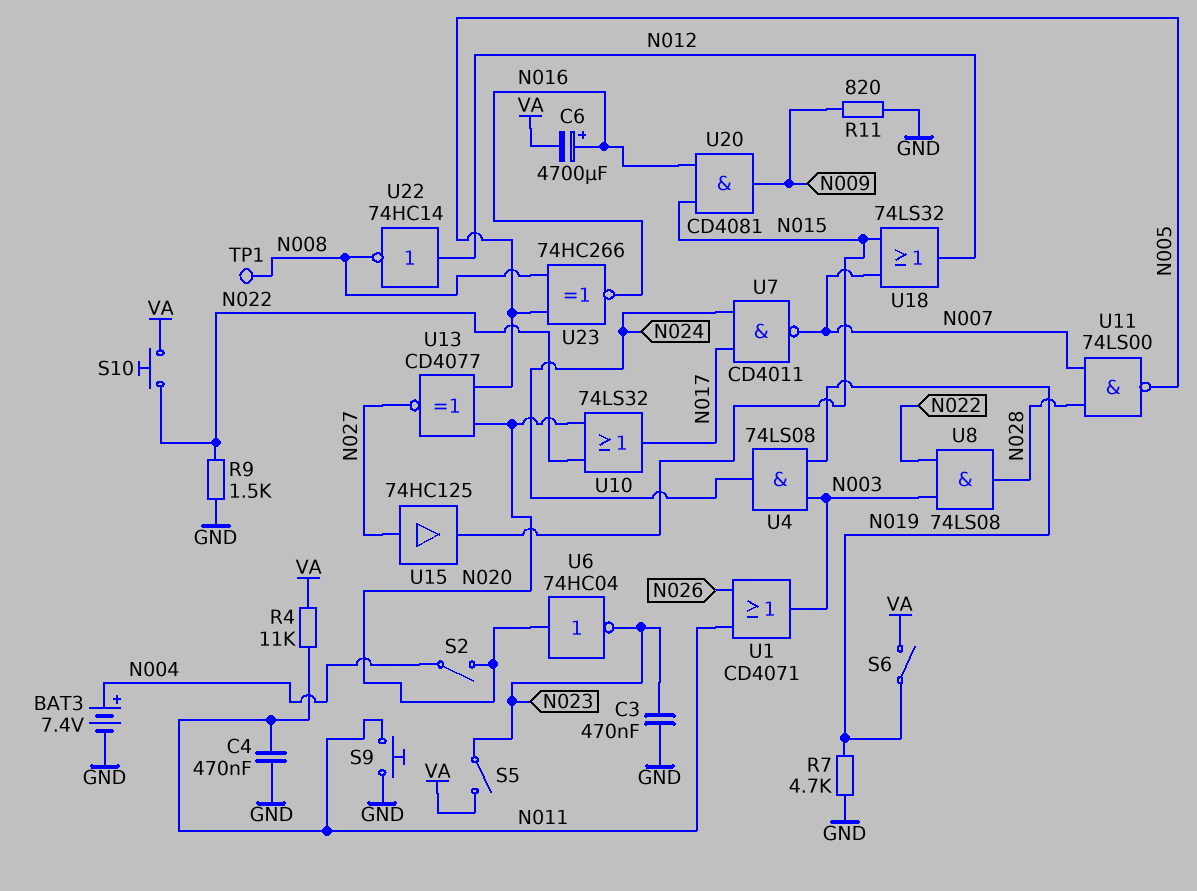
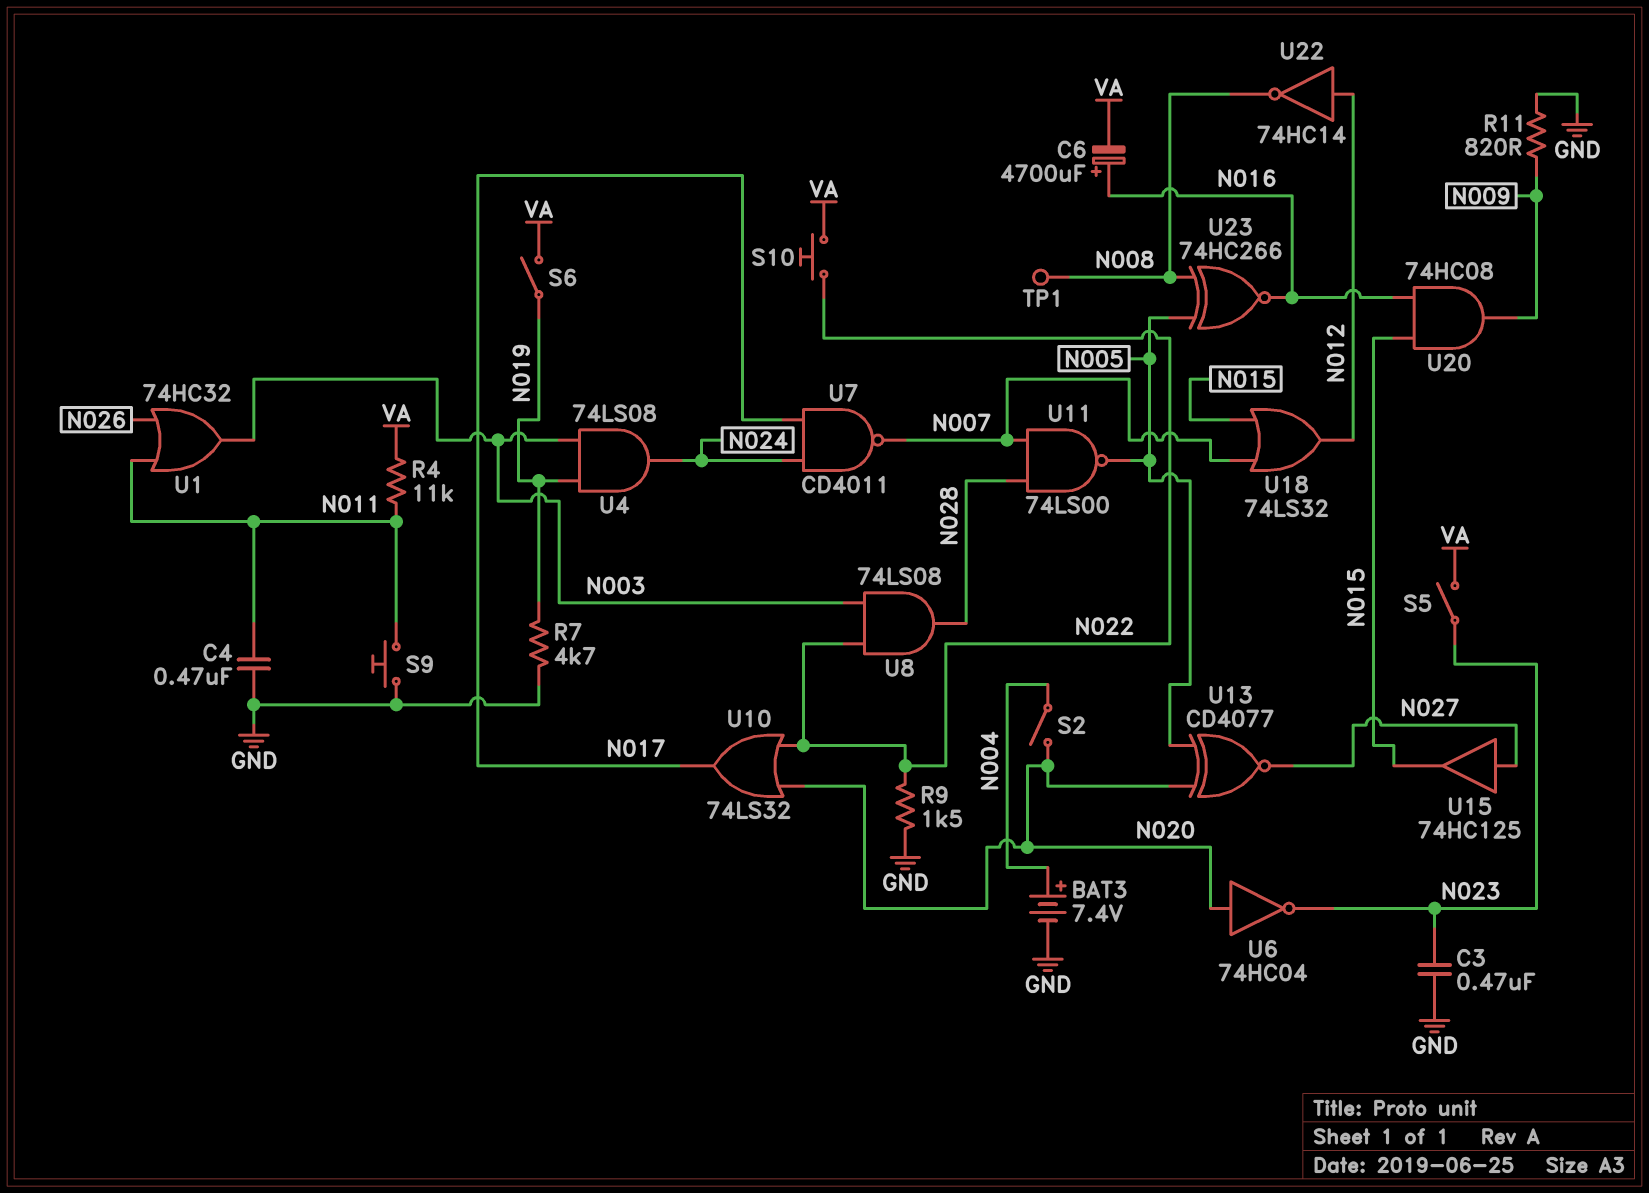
U1: OR CD4071 (in N011, in N026, out N003) -> OR 74HC32 (in N011, in N026, out N003)
U20: AND CD4081 (in N015, in N016, out N009) -> AND 74HC08 (in N015, in N016, out N009)

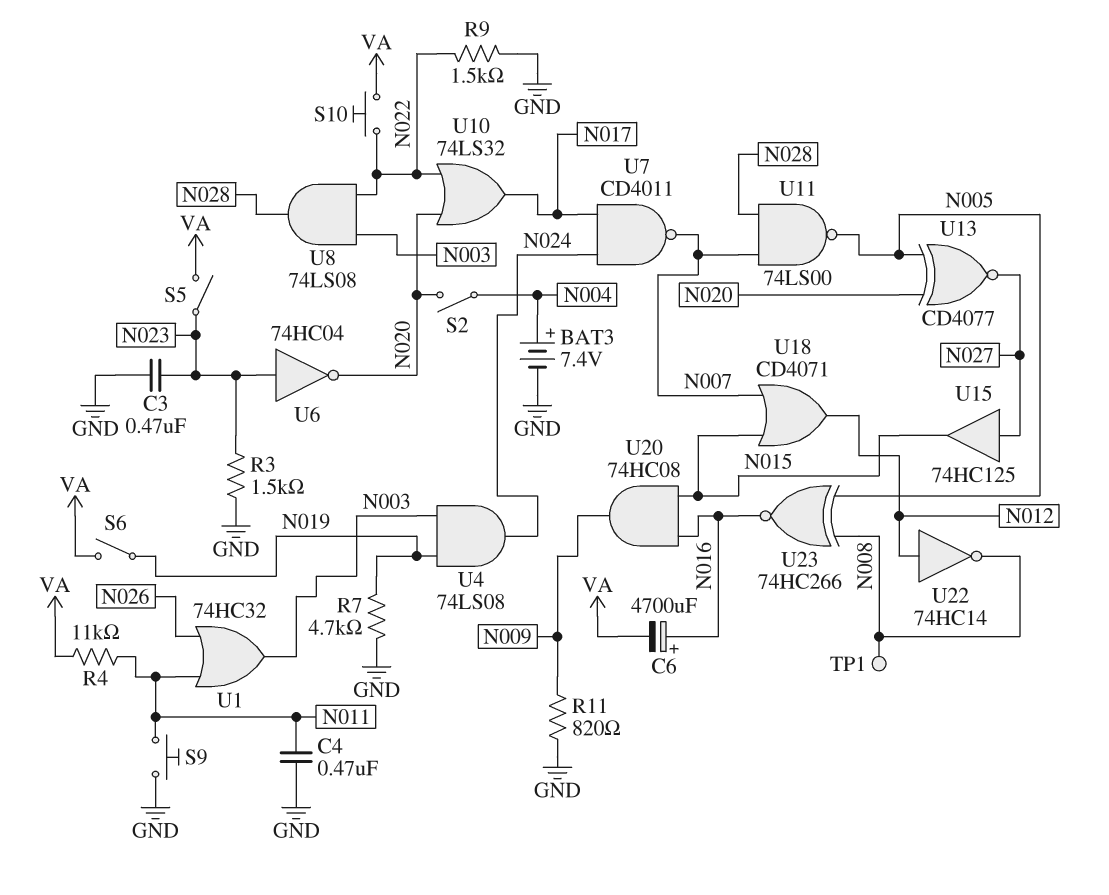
R3: none -> 1.5k (GND, N023)
U6: NOT 74HC04 (in N020, out N023) -> NOT 74HC04 (in N023, out N020)
U18: OR 74LS32 (in N007, in N015, out N012) -> OR CD4071 (in N007, in N015, out N012)

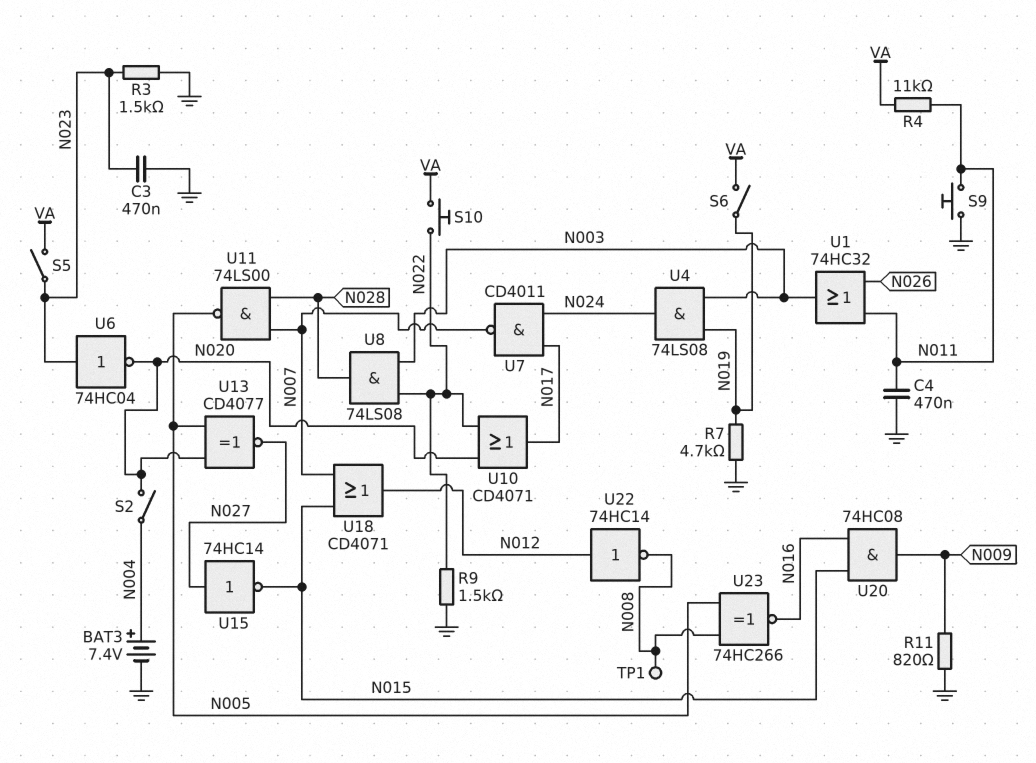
C6: 4700uF (plus N016, minus VA) -> none
U10: OR 74LS32 (in N020, in N022, out N017) -> OR CD4071 (in N020, in N022, out N017)
U15: buffer 74HC125 (in N027, out N015) -> NOT 74HC14 (in N027, out N015)

